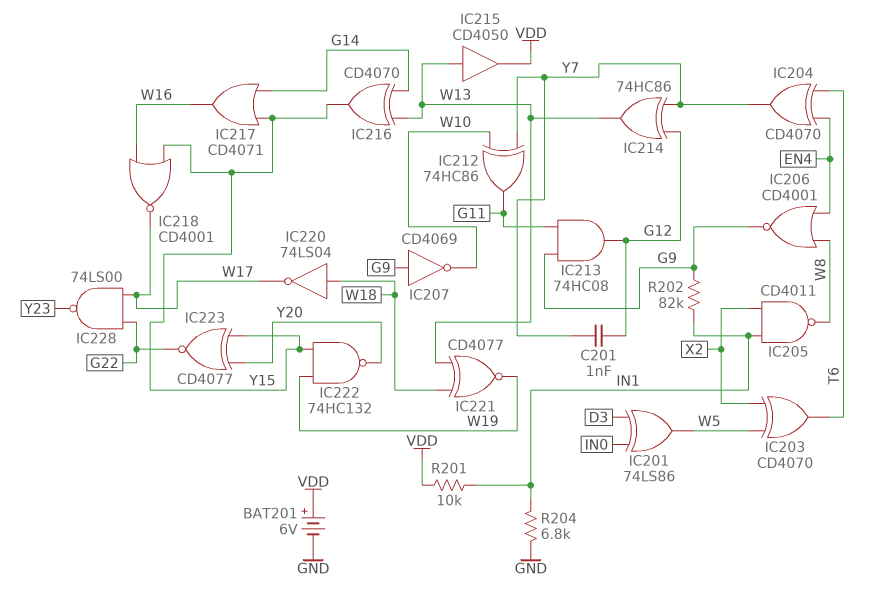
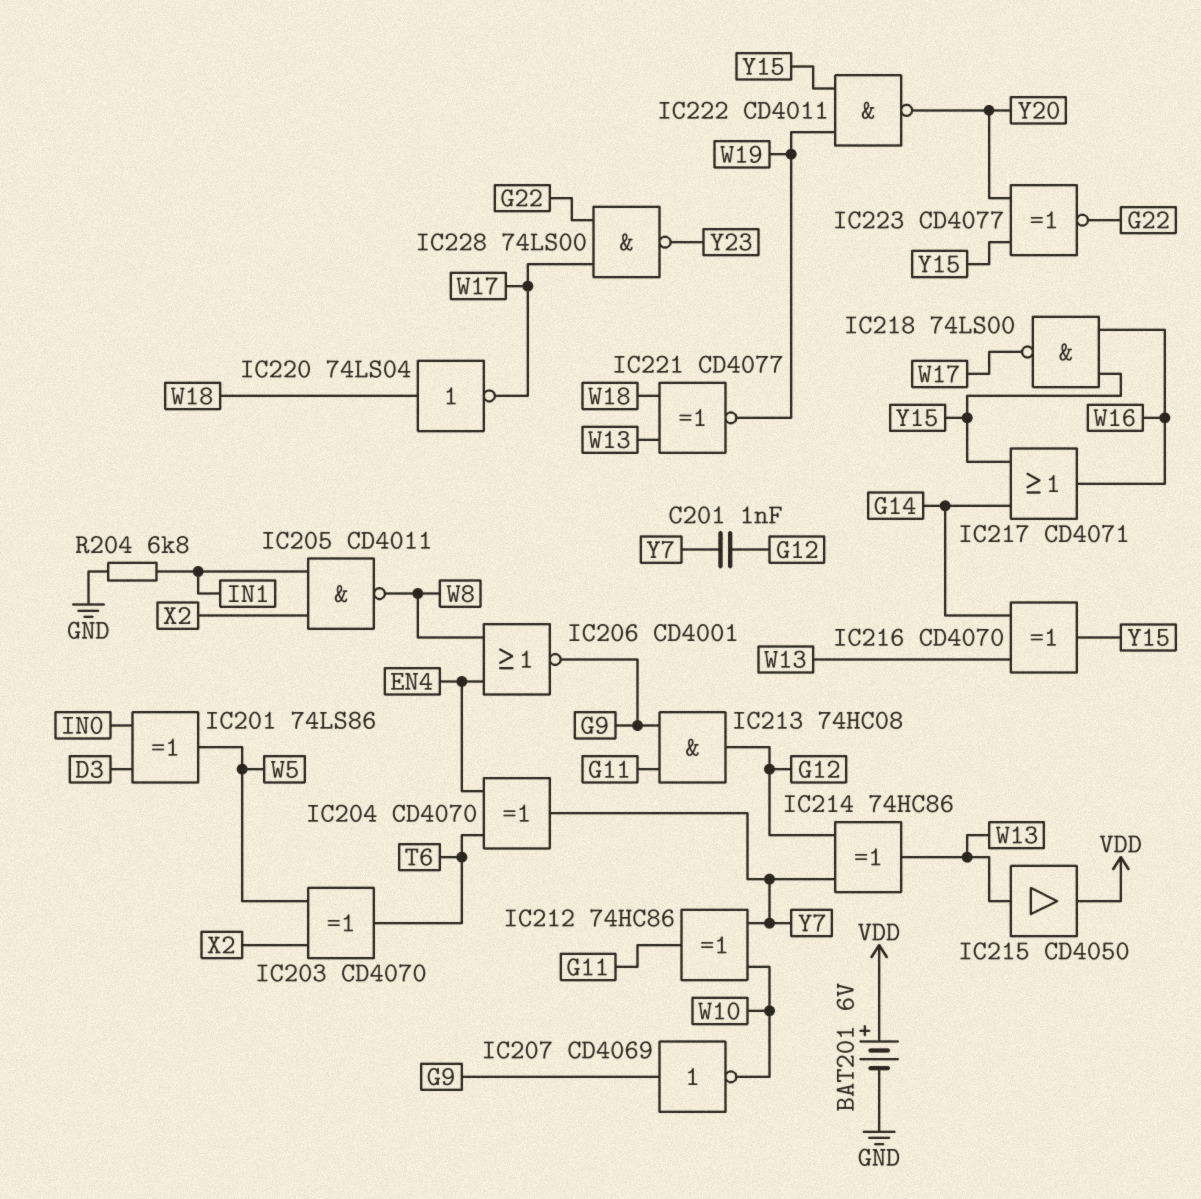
IC218: NOR CD4001 (in W16, in Y15, out W17) -> NAND 74LS00 (in W16, in Y15, out W17)
IC222: NAND 74HC132 (in W19, in Y15, out Y20) -> NAND CD4011 (in W19, in Y15, out Y20)
R201: 10k (IN1, VDD) -> none
R202: 82k (G9, IN1) -> none

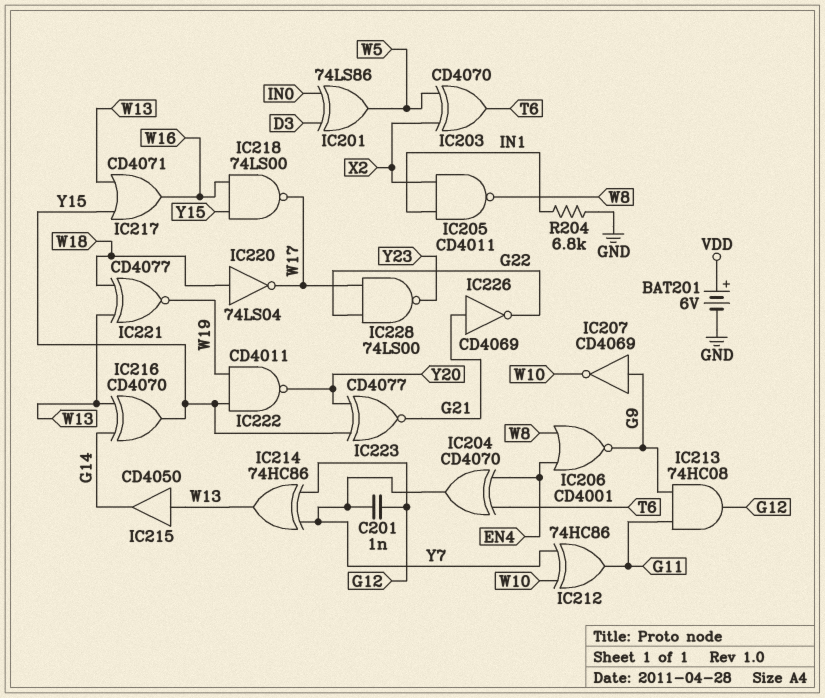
IC215: buffer CD4050 (in W13, out VDD) -> buffer CD4050 (in W13, out G14)
IC217: OR CD4071 (in G14, in Y15, out W16) -> OR CD4071 (in W13, in Y15, out W16)
IC223: XNOR CD4077 (in Y15, in Y20, out G22) -> XNOR CD4077 (in Y15, in Y20, out G21)
IC226: none -> NOT CD4069 (in G21, out G22)

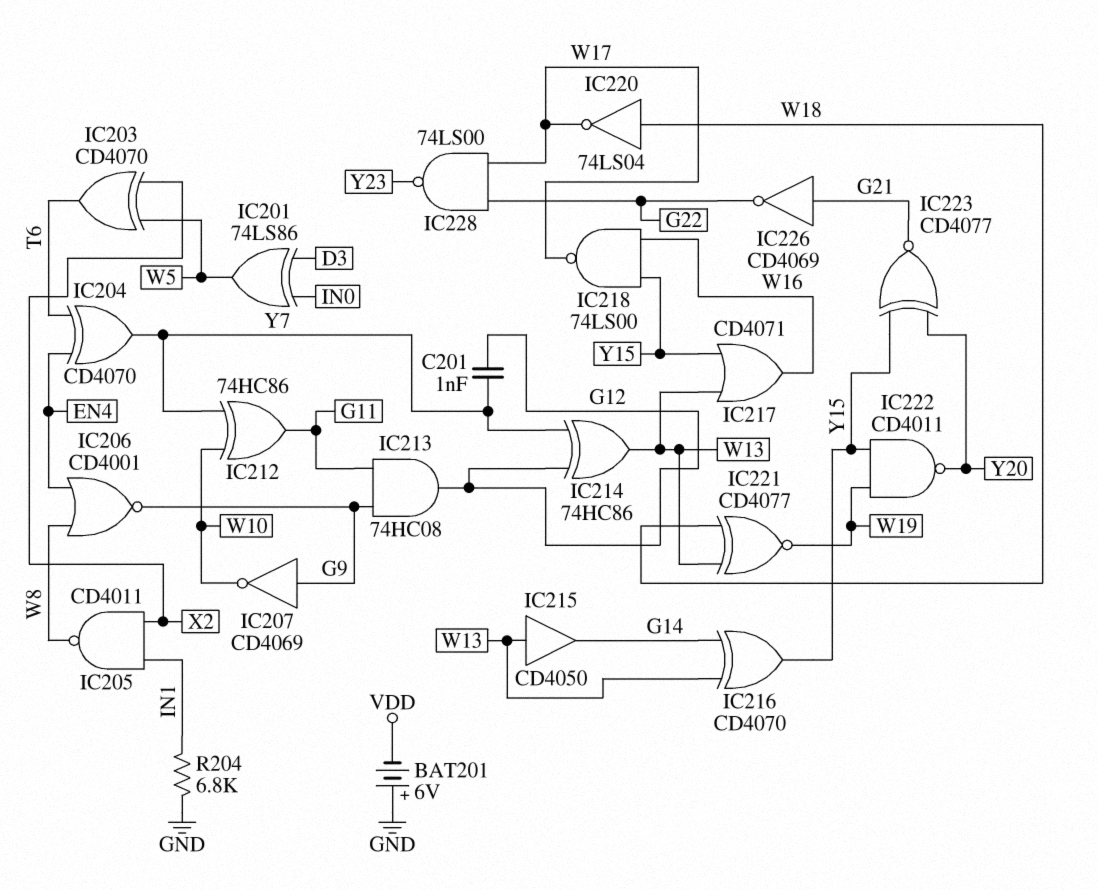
BAT201: 6V (plus VDD, minus GND) -> 6V (plus GND, minus VDD)

